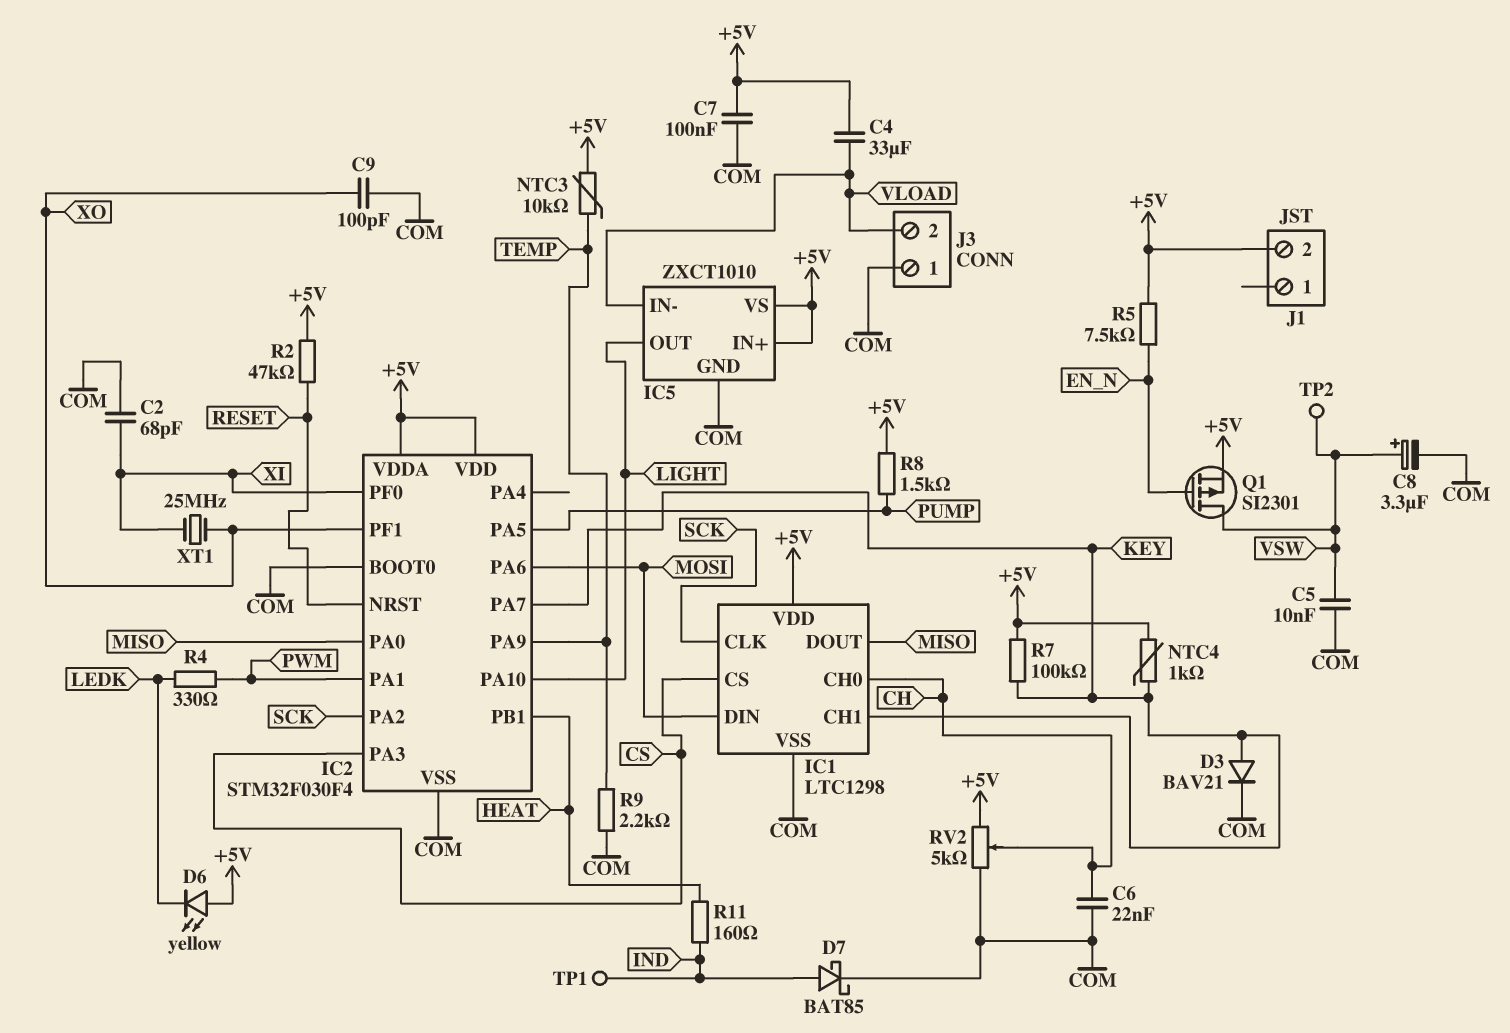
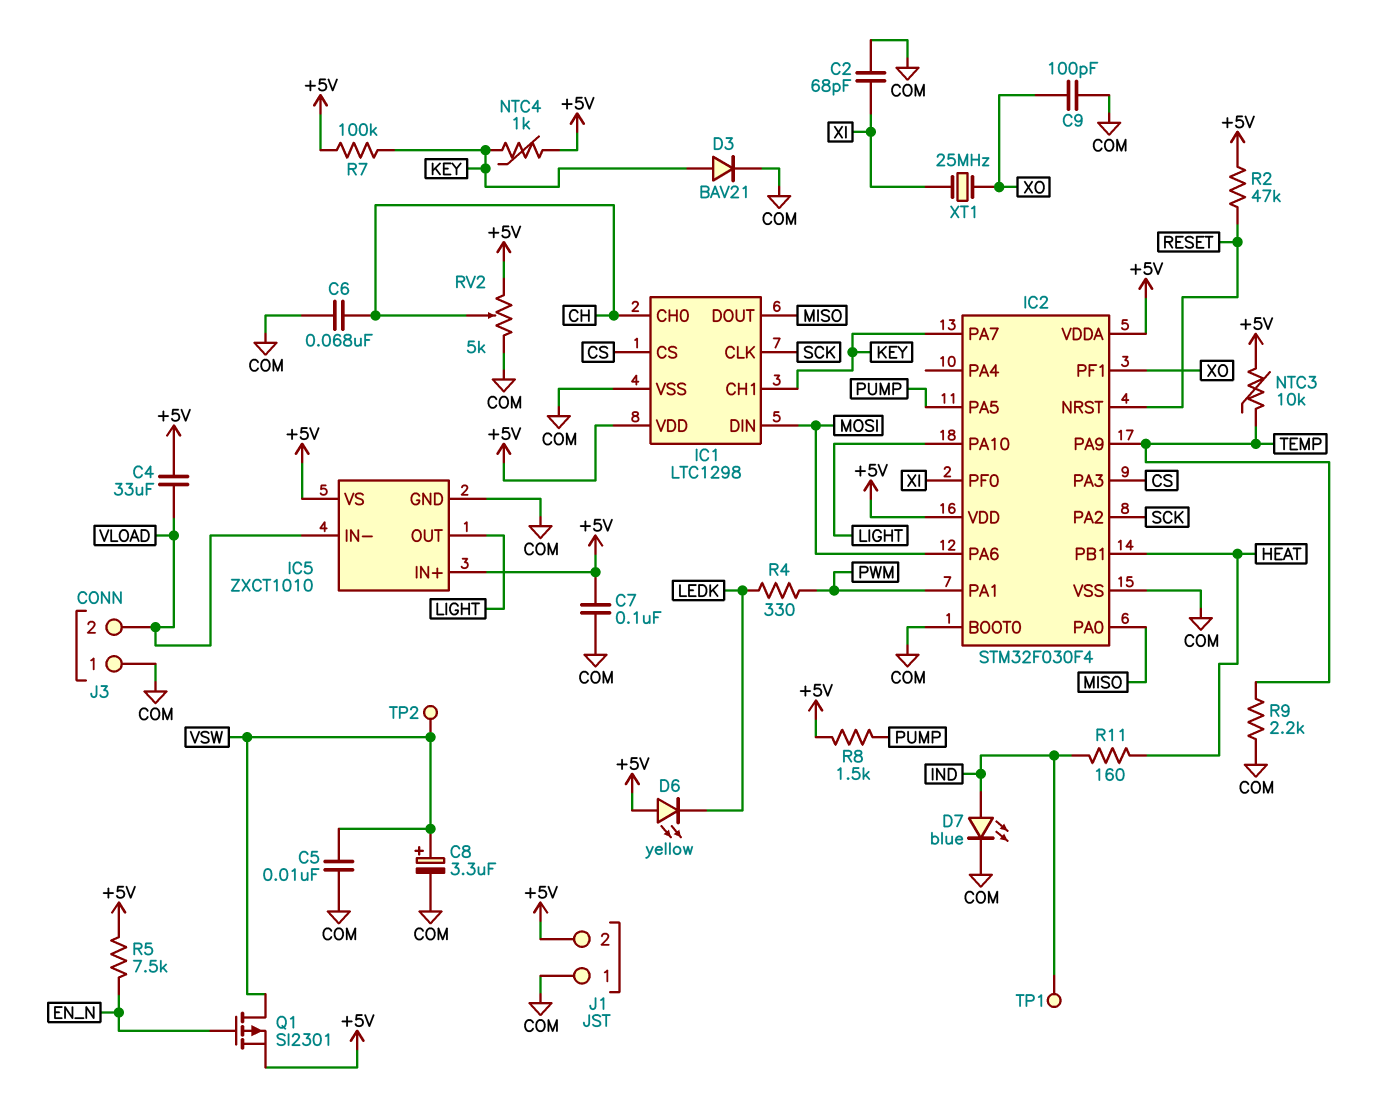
C6: 22nF (CH, COM) -> 68nF (CH, COM)
D7: schottky BAT85 (A IND, K COM) -> LED blue (A IND, K COM)
J1 pin 1: none -> COM

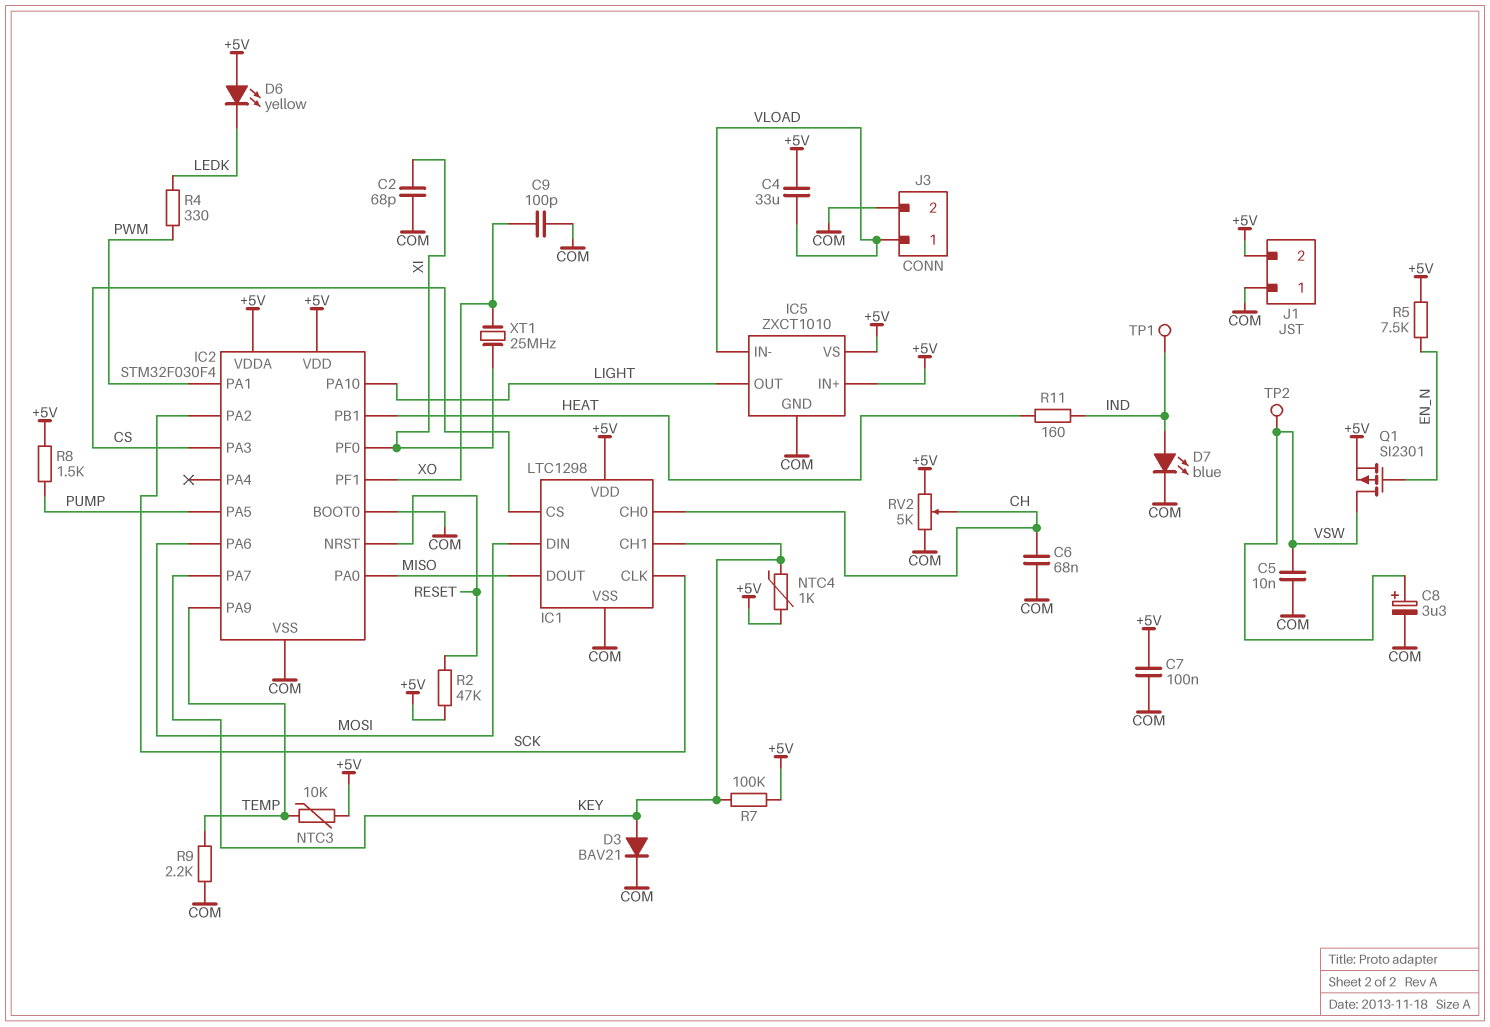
J3 pin 1: COM -> VLOAD
J3 pin 2: VLOAD -> COM

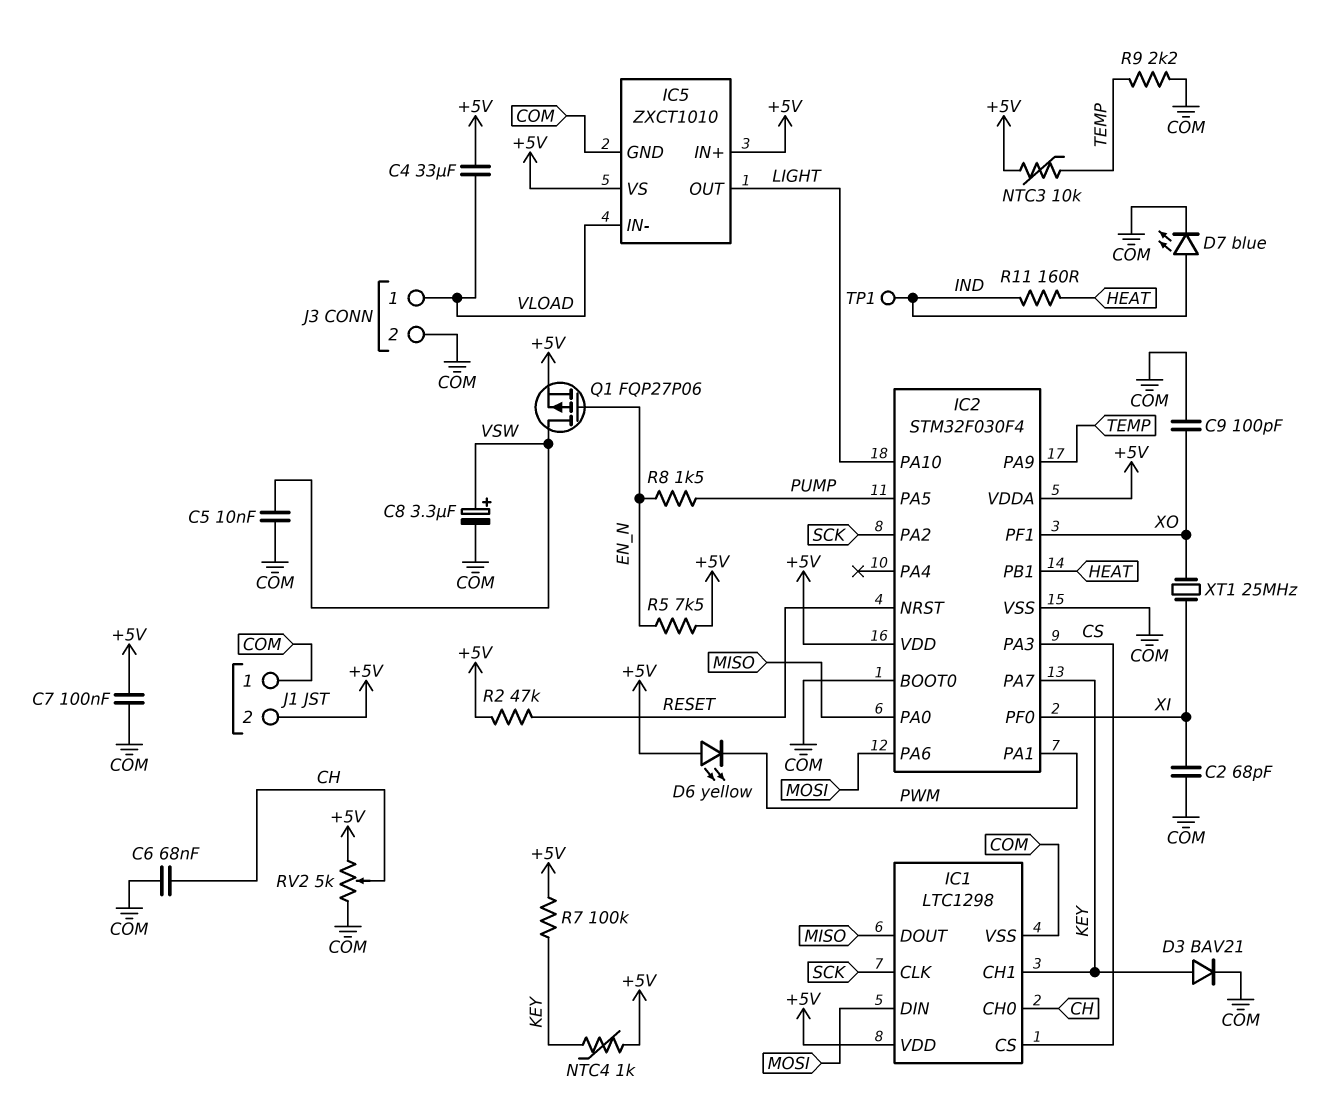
D6: LED yellow (A +5V, K LEDK) -> LED yellow (A +5V, K PWM)
Q1: PMOS SI2301 (G EN_N, D VSW, S +5V) -> PMOS FQP27P06 (G EN_N, D VSW, S +5V)
R4: 330 (LEDK, PWM) -> none
R8: 1.5k (+5V, PUMP) -> 1.5k (EN_N, PUMP)
TP2: test point (VSW) -> none

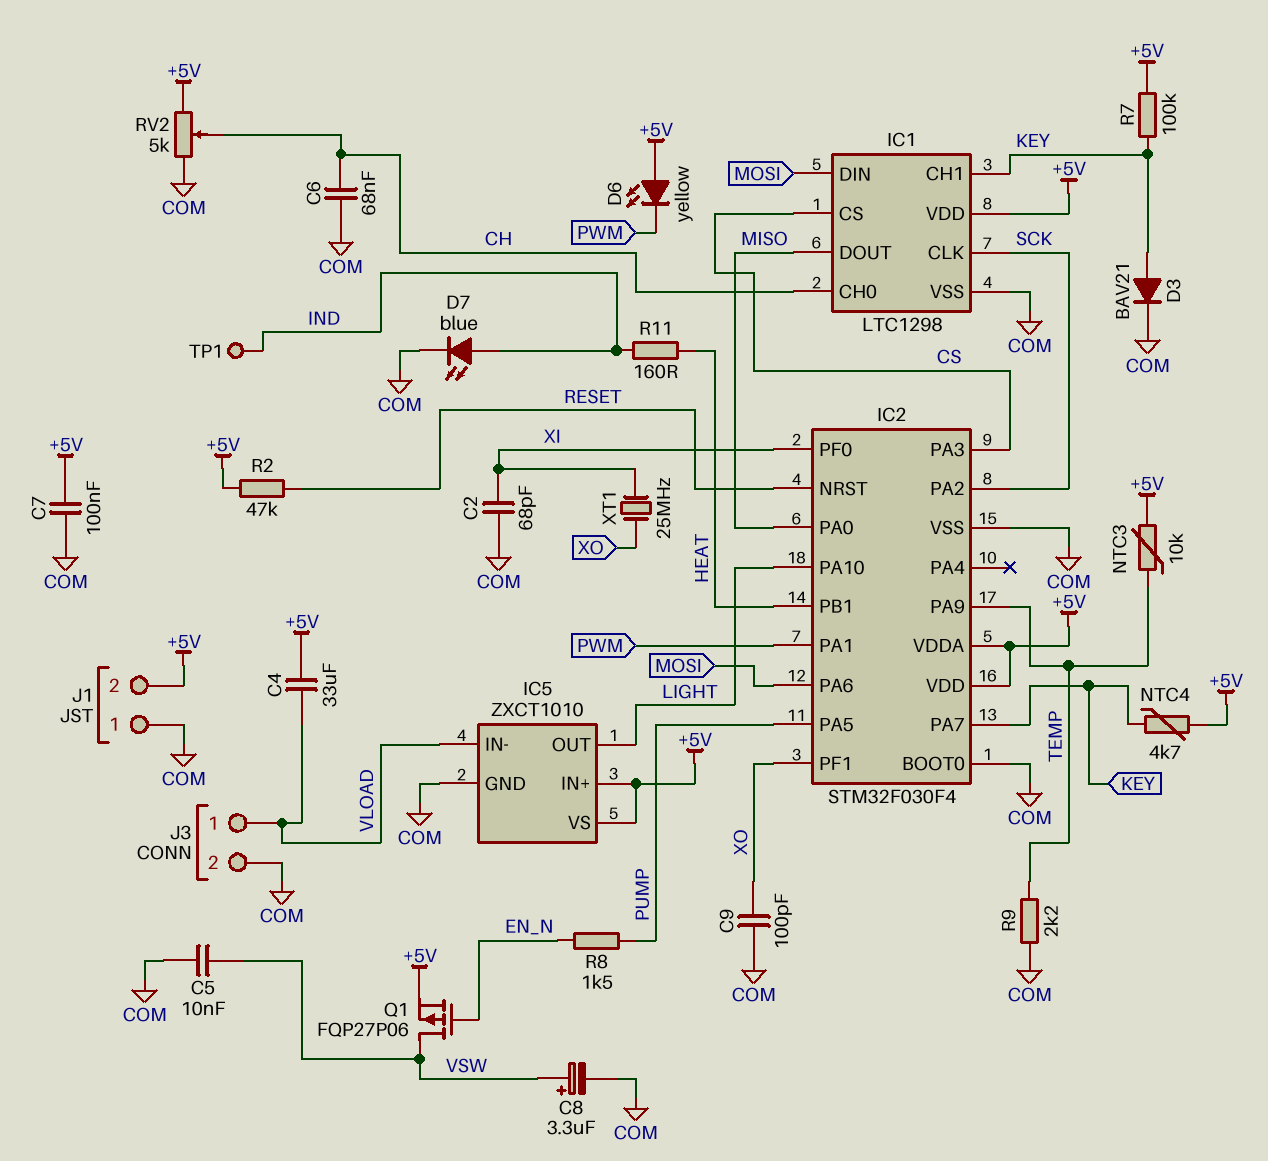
NTC4: 1k (+5V, KEY) -> 4.7k (+5V, KEY)
R5: 7.5k (+5V, EN_N) -> none

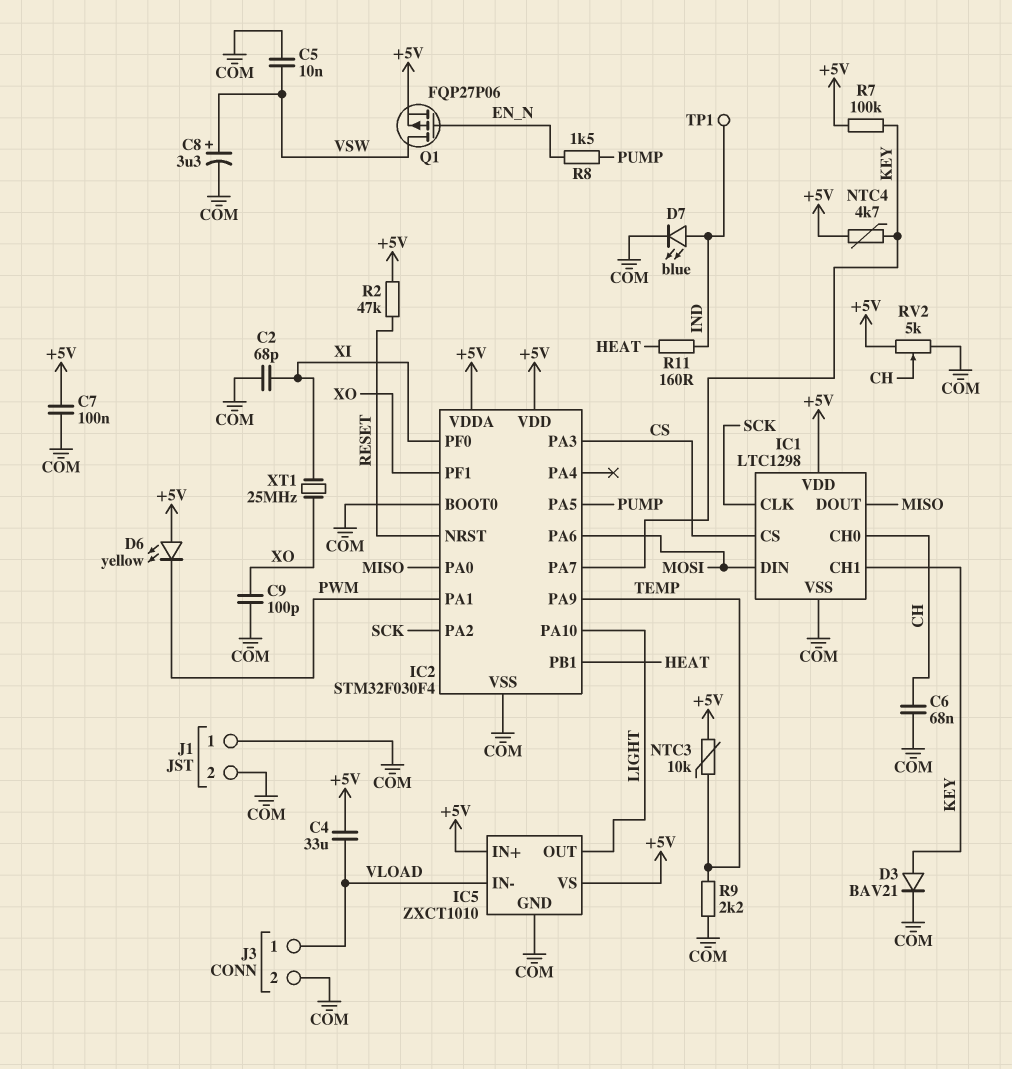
J1 pin 2: +5V -> COM

